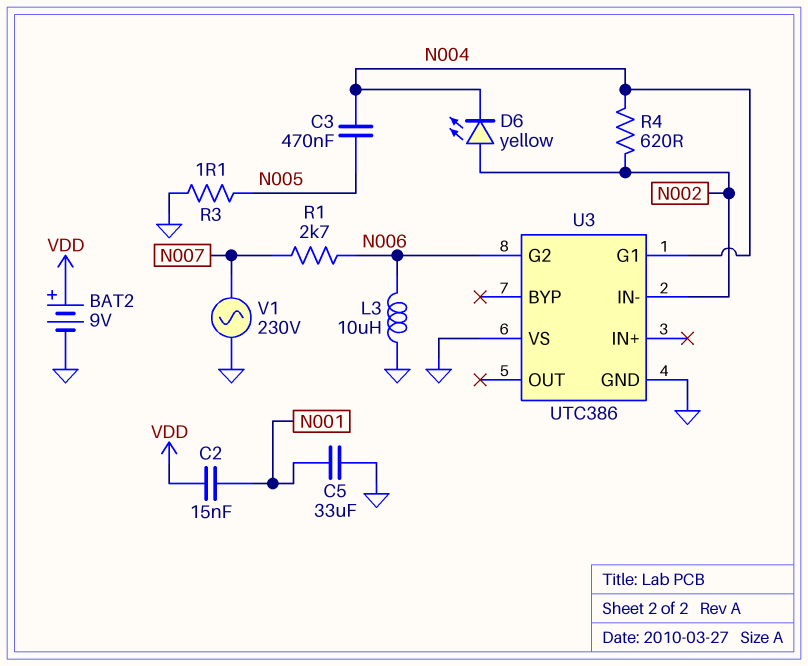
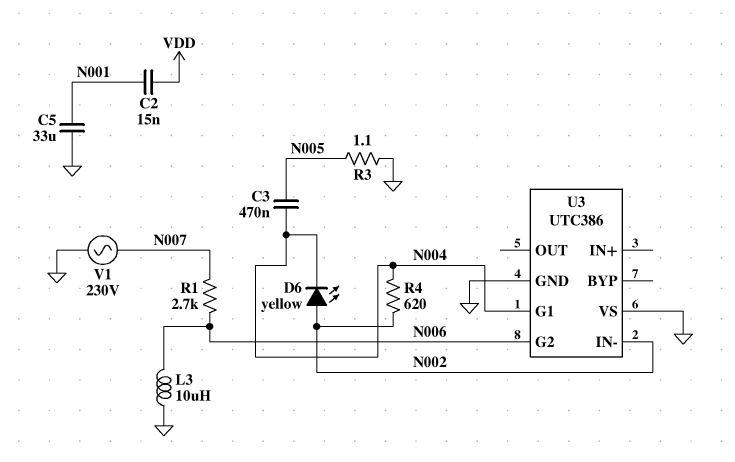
BAT2: 9V (plus VDD, minus GND) -> none

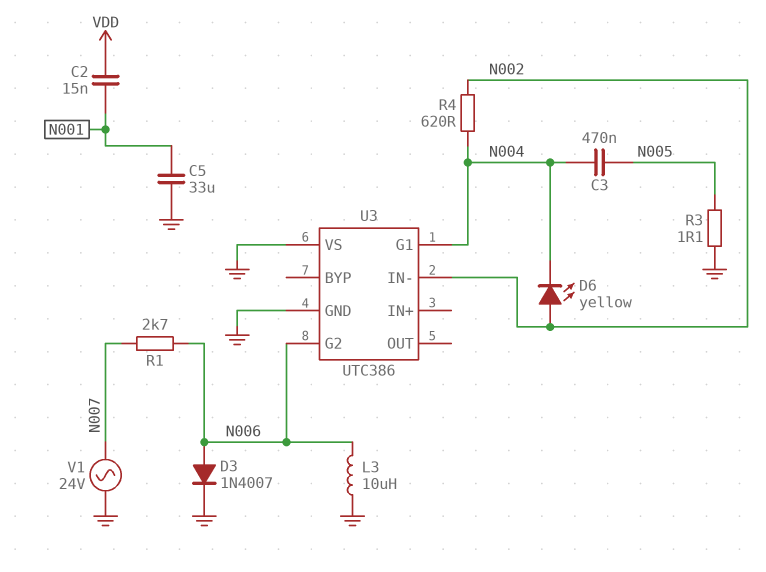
D3: none -> diode 1N4007 (A N006, K GND)
V1: AC 230V (GND, N007) -> AC 24V (GND, N007)

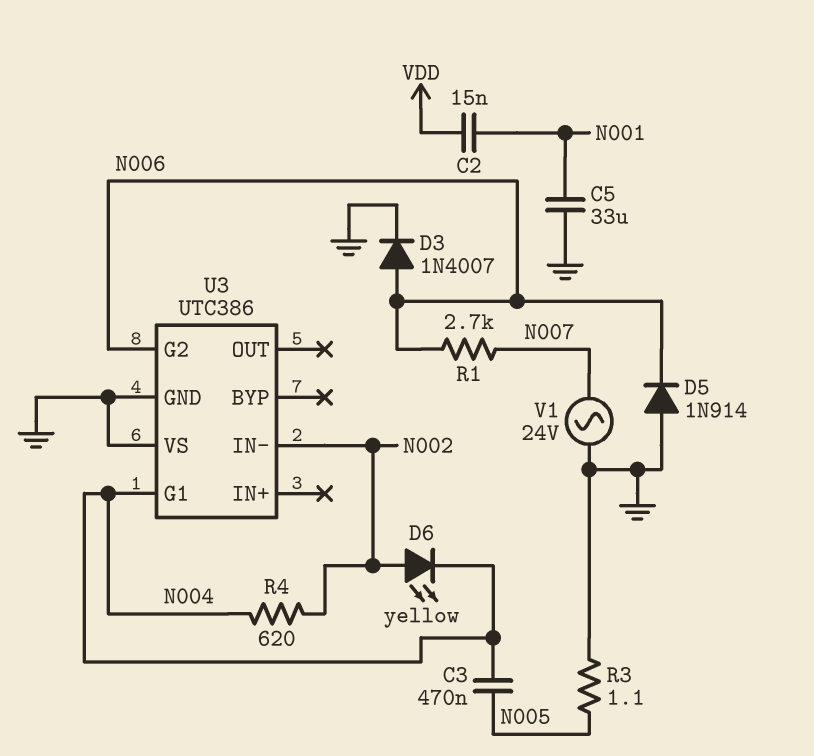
D5: none -> diode 1N914 (A GND, K N006)
L3: 10uH (GND, N006) -> none

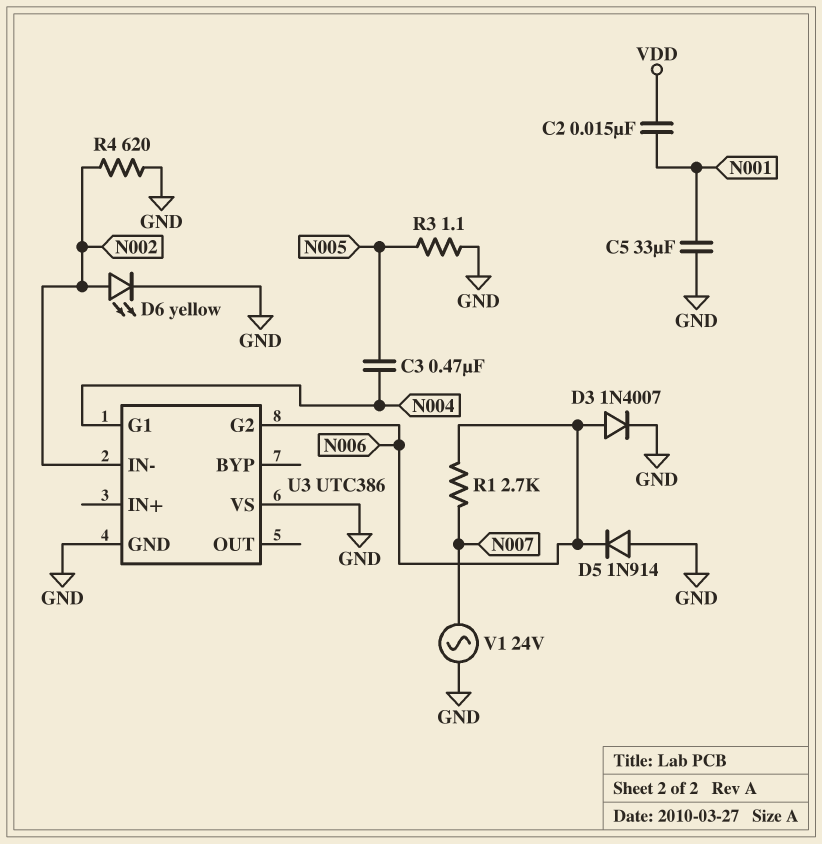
D6: LED yellow (A N002, K N004) -> LED yellow (A N002, K GND)
R4: 620 (N002, N004) -> 620 (GND, N002)

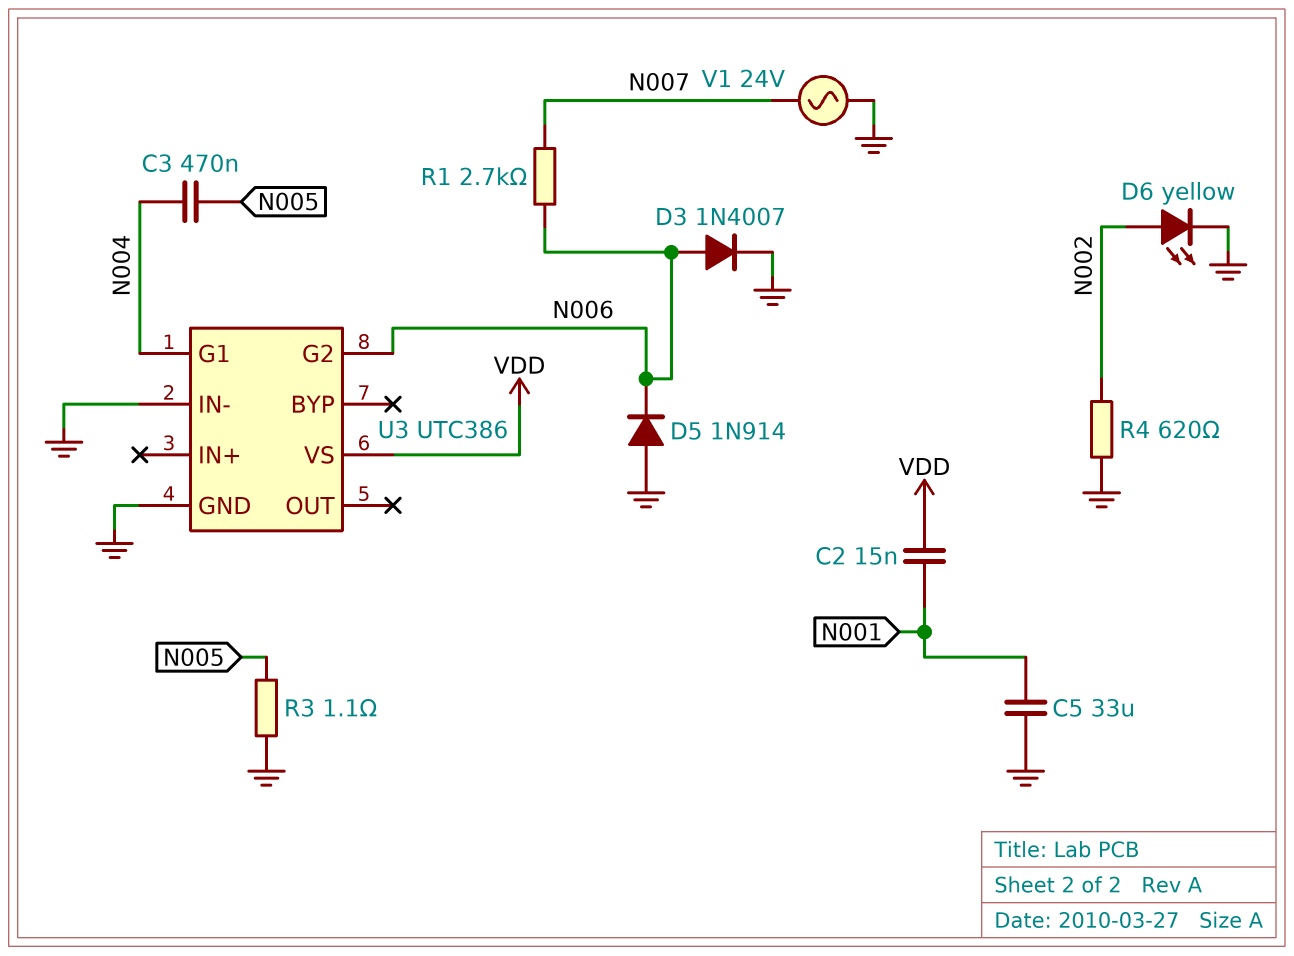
U3 pin IN-: N002 -> GND
U3 pin VS: GND -> VDD

